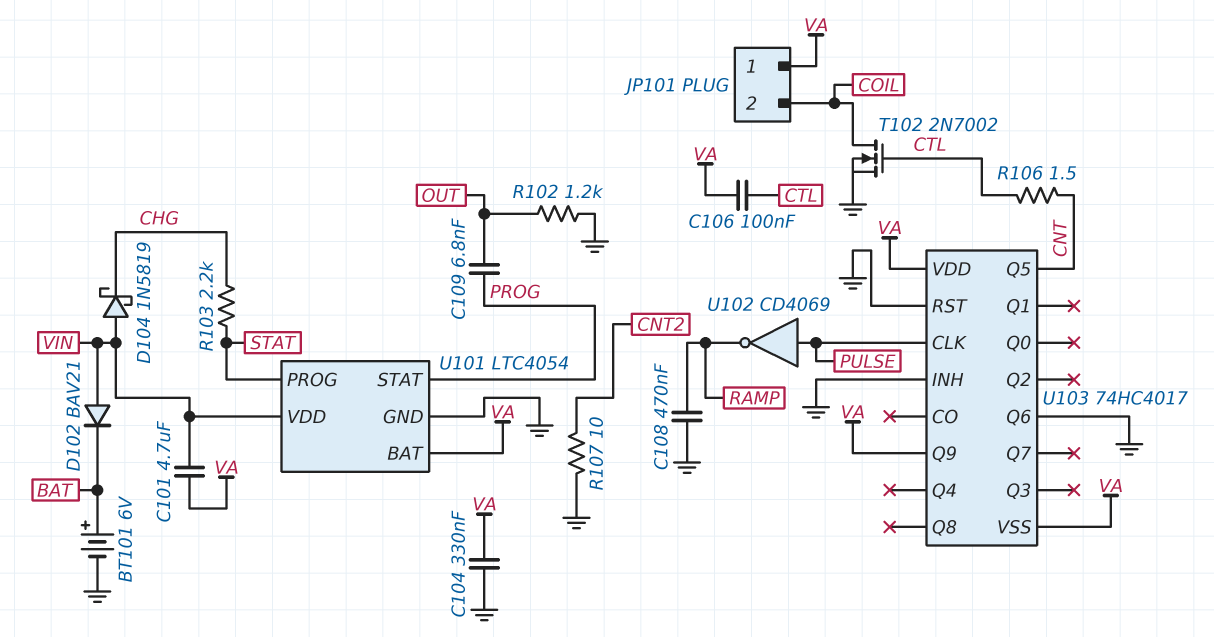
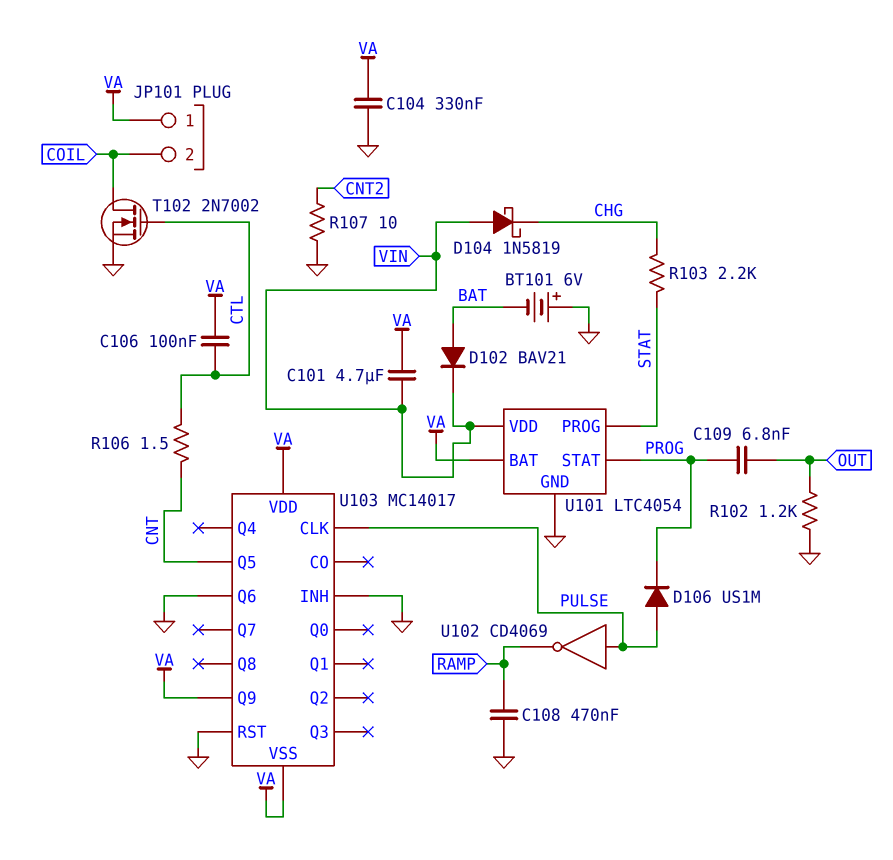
BT101: 6V (plus BAT, minus GND) -> 6V (plus GND, minus BAT)
D102: diode BAV21 (A VIN, K BAT) -> diode BAV21 (A BAT, K VIN)
D106: none -> diode US1M (A PULSE, K PROG)
U103: 74HC4017 -> MC14017

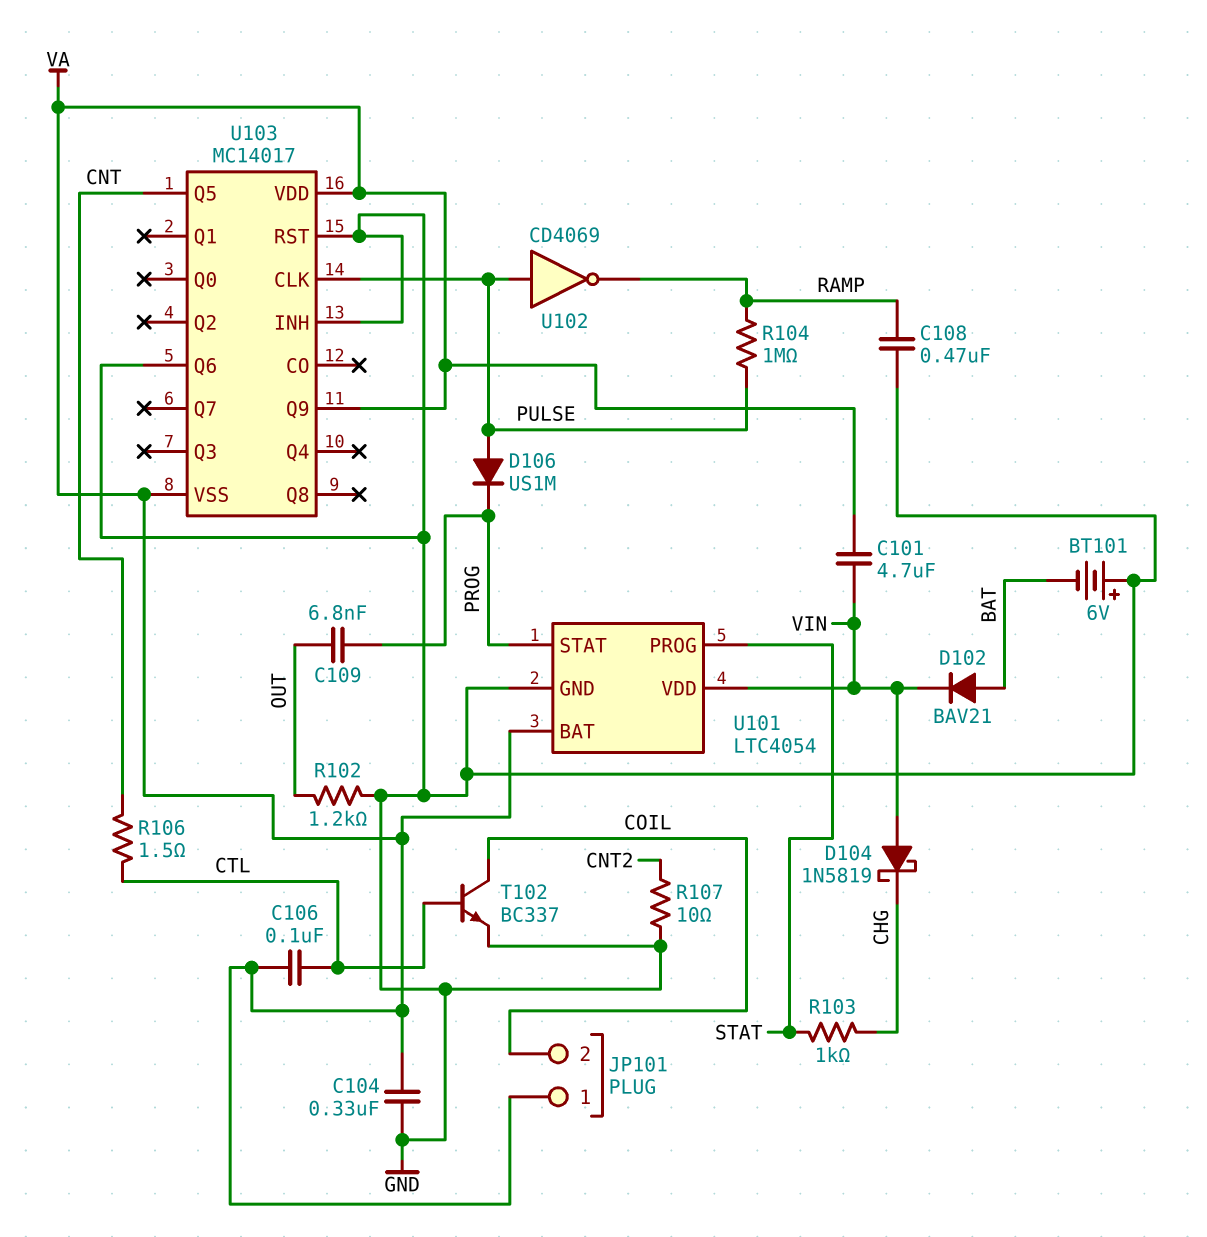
R103: 2.2k (CHG, STAT) -> 1k (CHG, STAT)
R104: none -> 1M (PULSE, RAMP)
T102: NMOS 2N7002 (G CTL, D COIL, S GND) -> NPN BC337 (B CTL, C COIL, E GND)

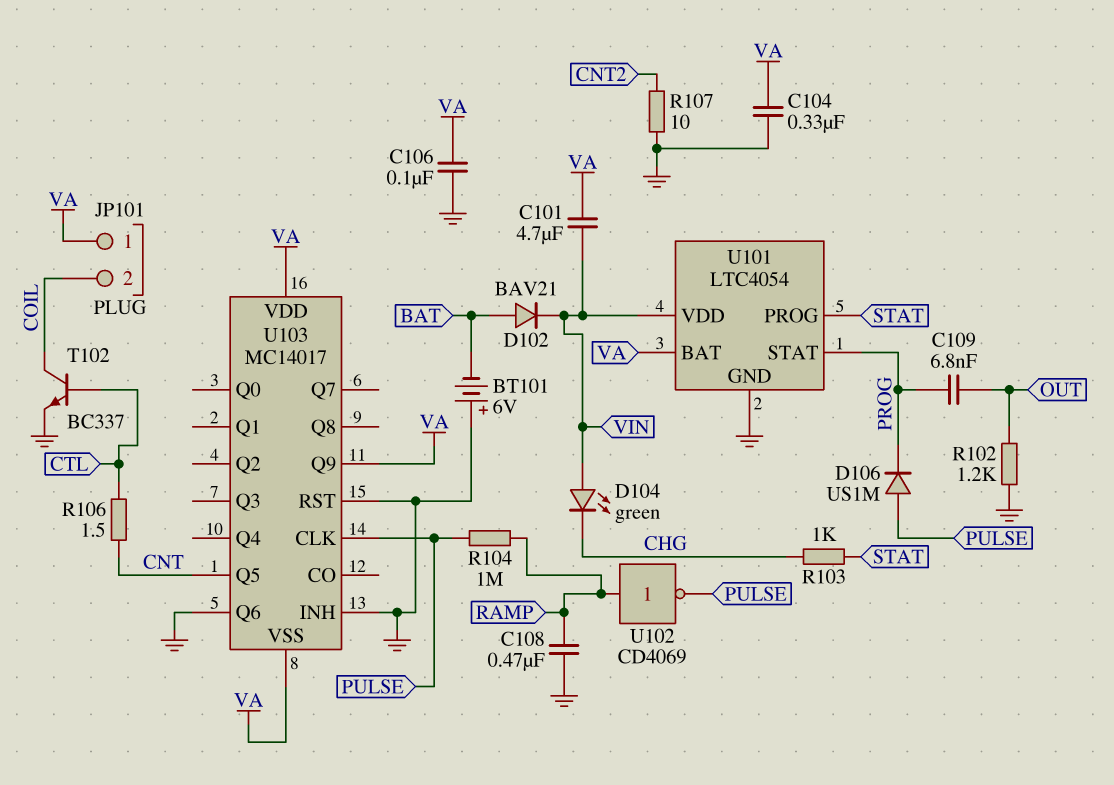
C106: 100nF (CTL, VA) -> 100nF (GND, VA)
D104: schottky 1N5819 (A VIN, K CHG) -> LED green (A VIN, K CHG)
U102: NOT CD4069 (in PULSE, out RAMP) -> NOT CD4069 (in RAMP, out PULSE)

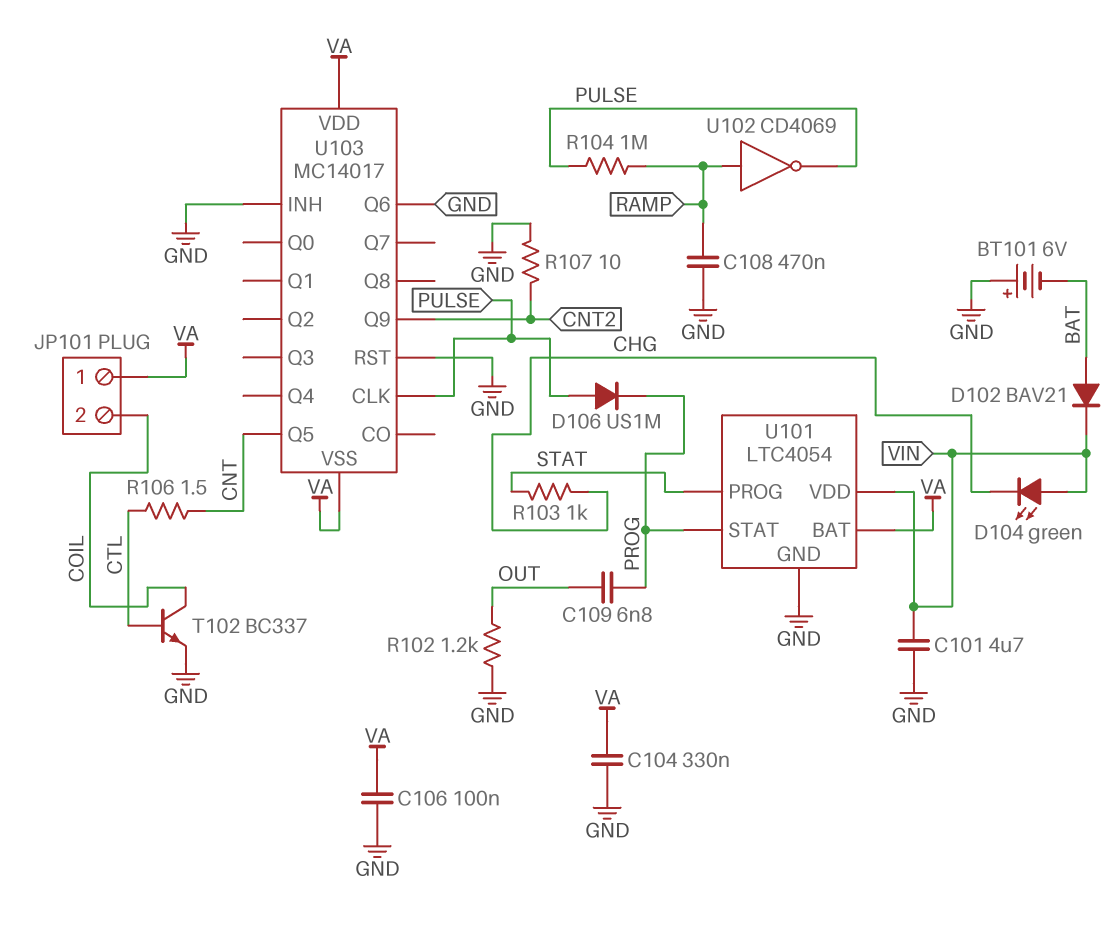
C101: 4.7uF (VA, VIN) -> 4.7uF (GND, VIN)
U103 pin Q9: VA -> CNT2

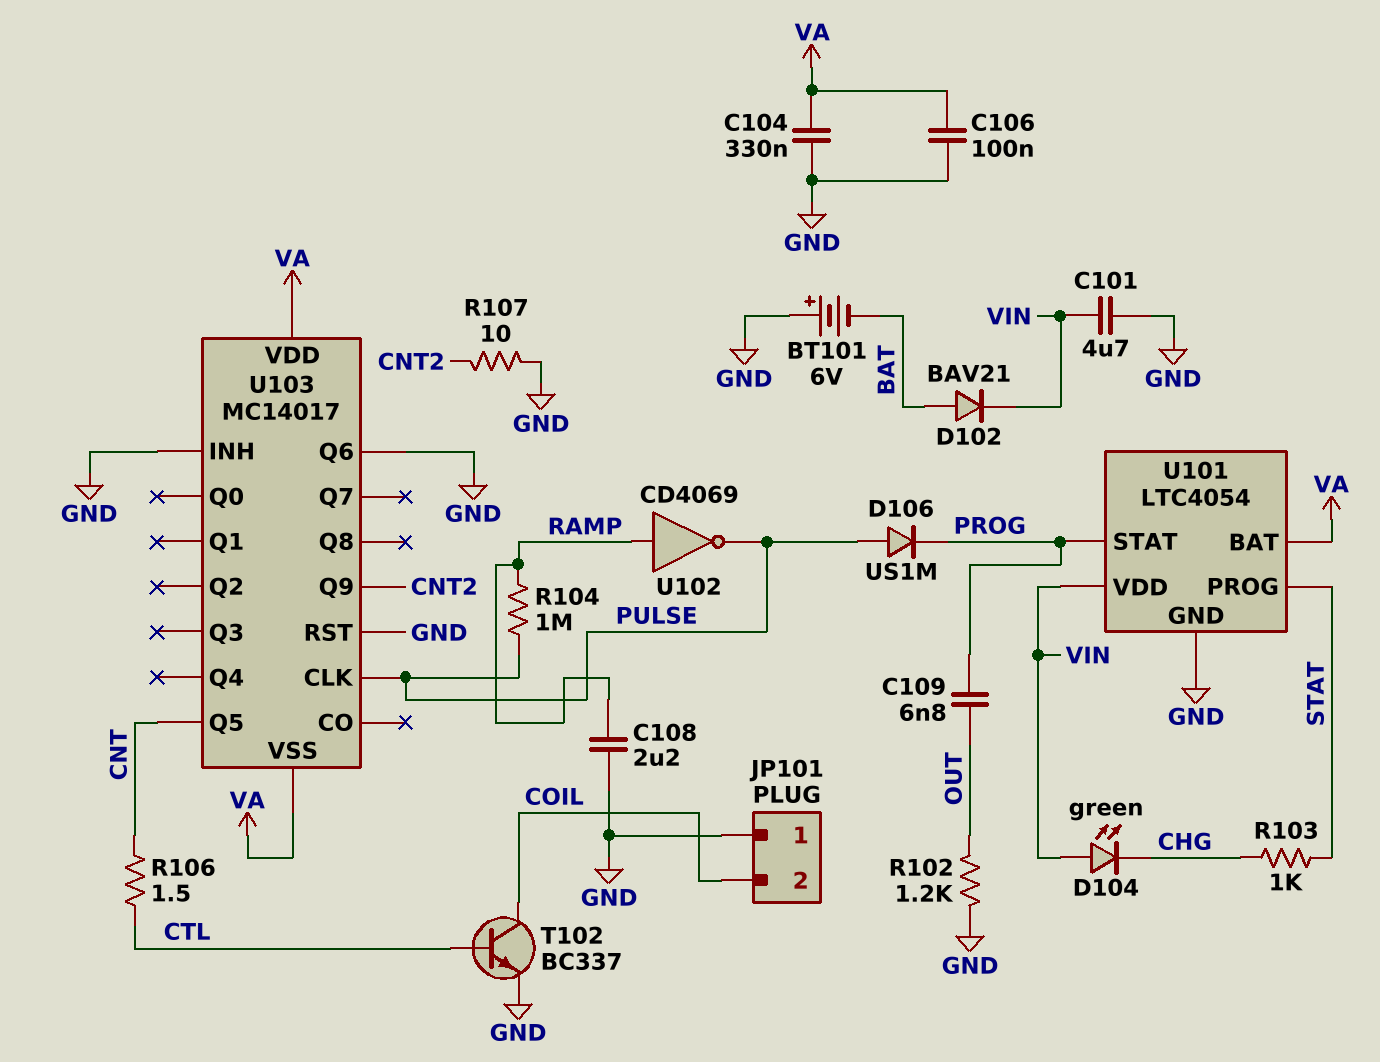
C108: 470nF (GND, RAMP) -> 2.2uF (GND, RAMP)
JP101 pin 1: VA -> GND

